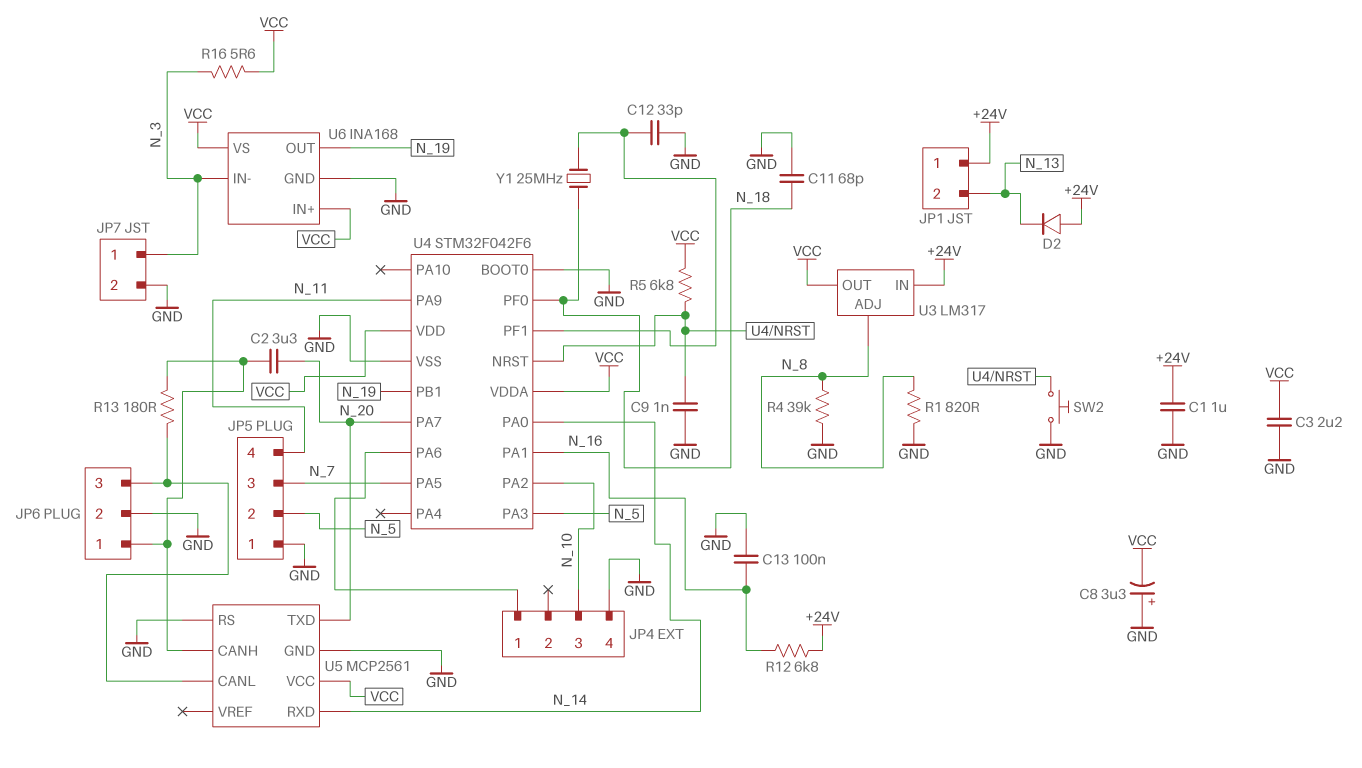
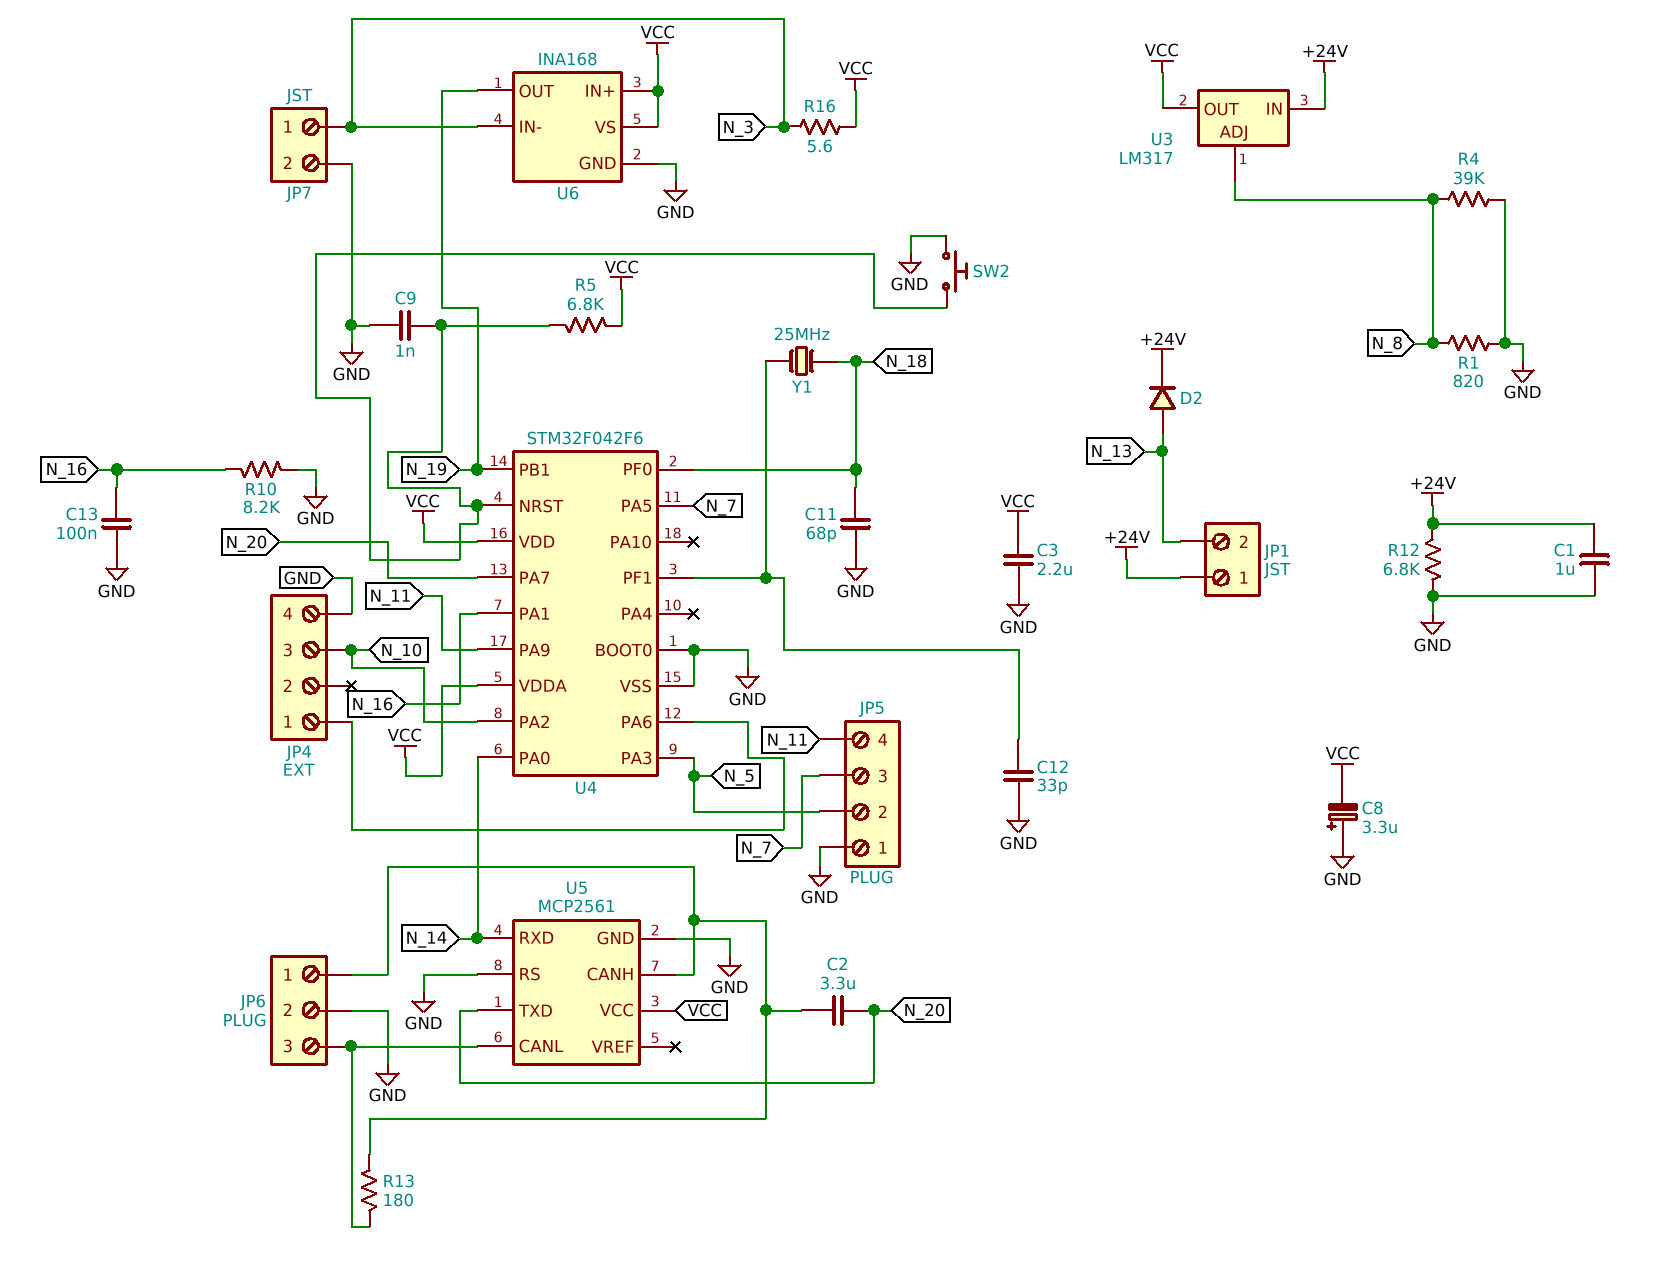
D2: diode (A +24V, K N_13) -> diode (A N_13, K +24V)
R10: none -> 8.2k (GND, N_16)
R12: 6.8k (+24V, N_16) -> 6.8k (+24V, GND)

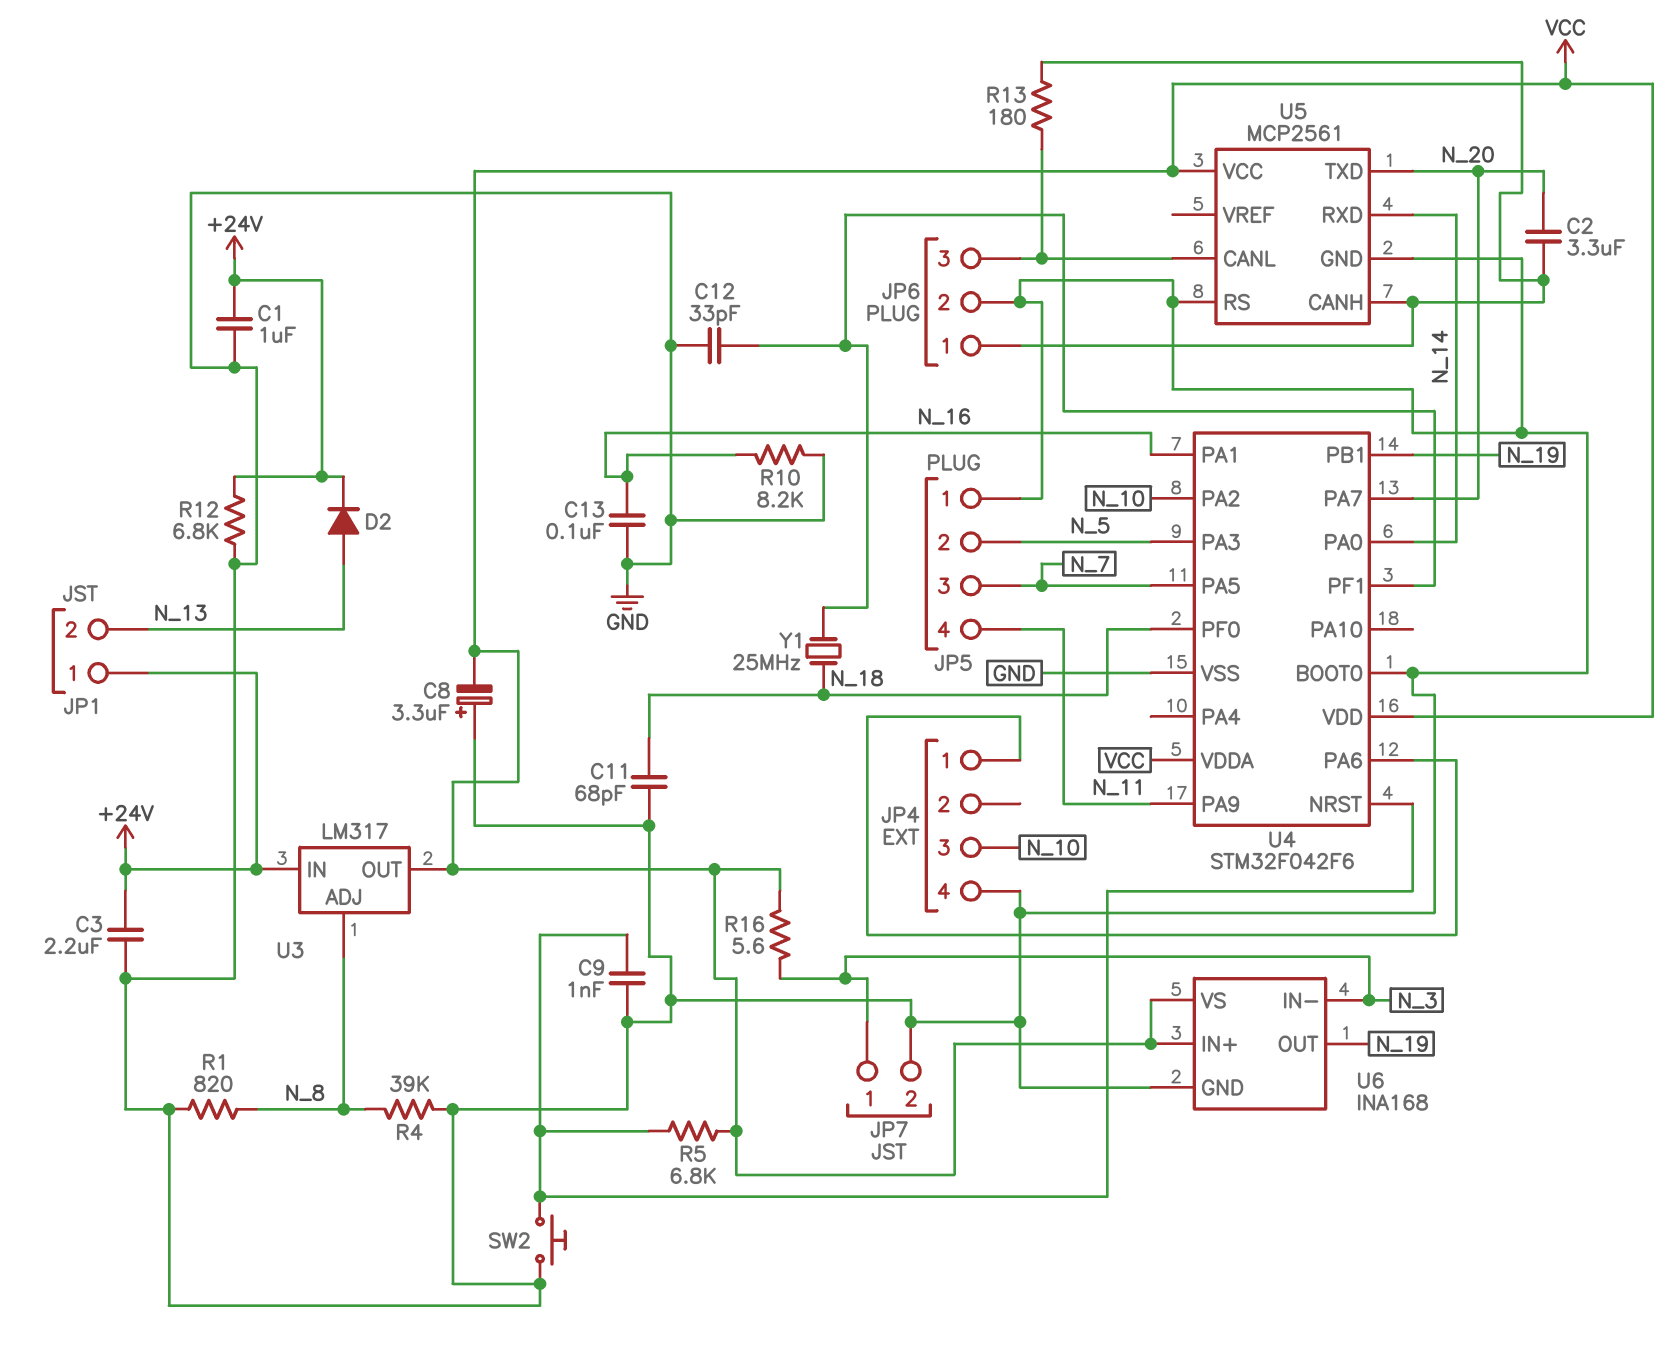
C3: 2.2uF (GND, VCC) -> 2.2uF (+24V, GND)

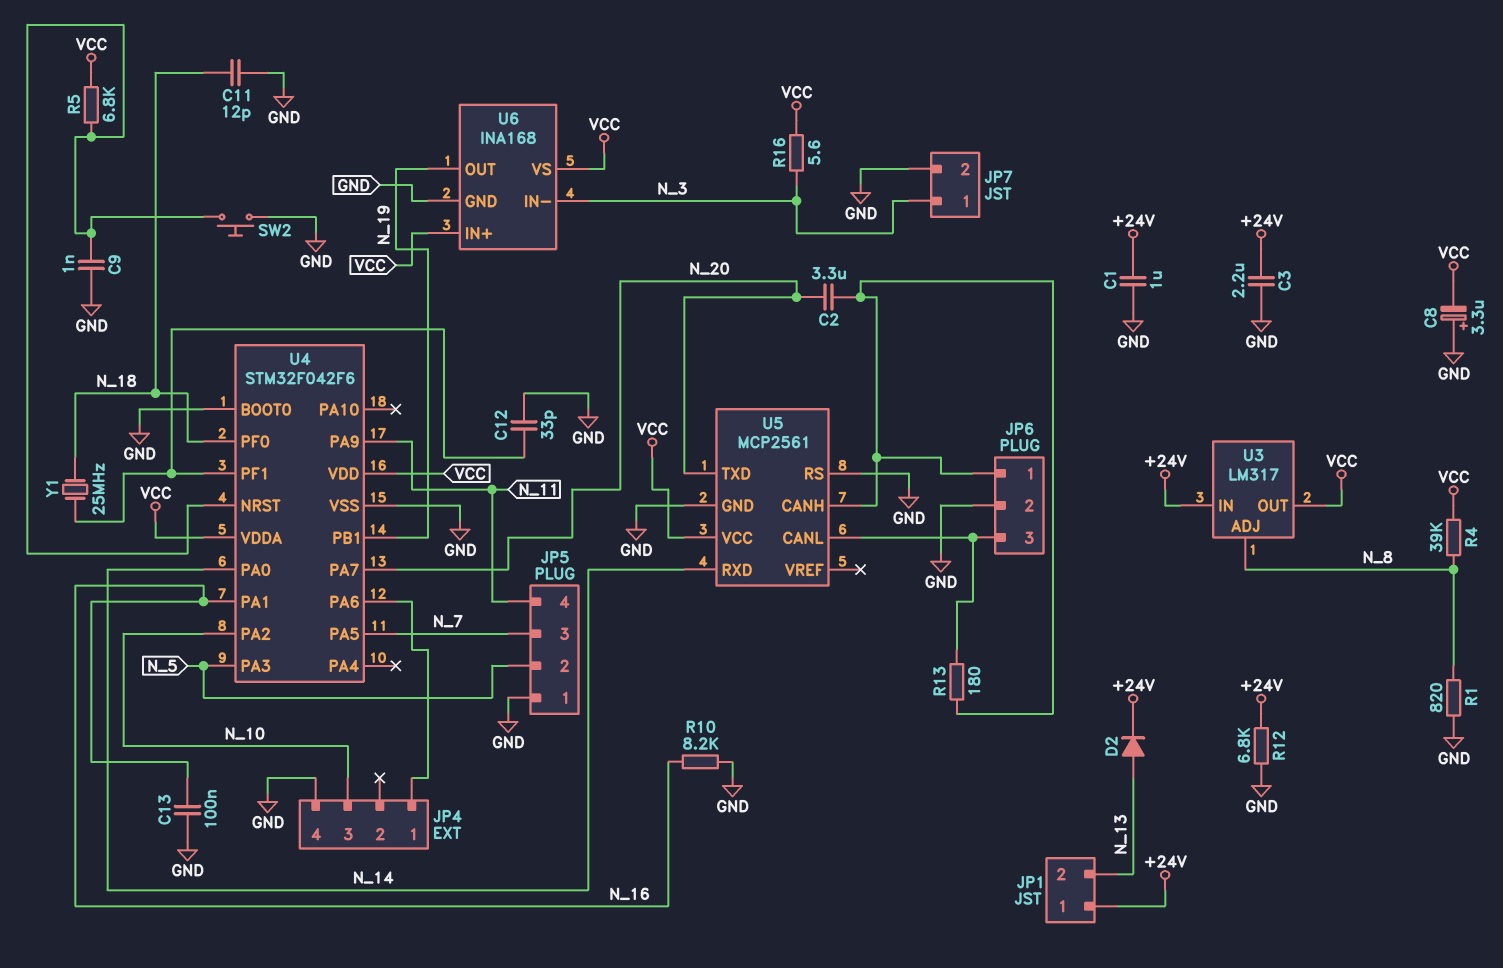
C11: 68pF (GND, N_18) -> 12pF (GND, N_18)
R4: 39k (GND, N_8) -> 39k (N_8, VCC)

